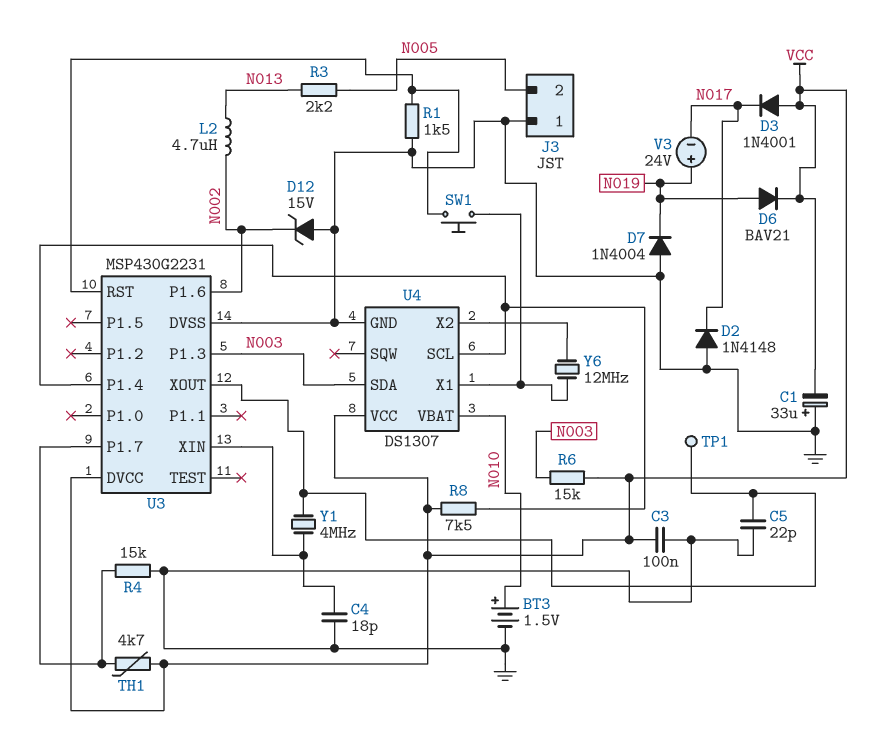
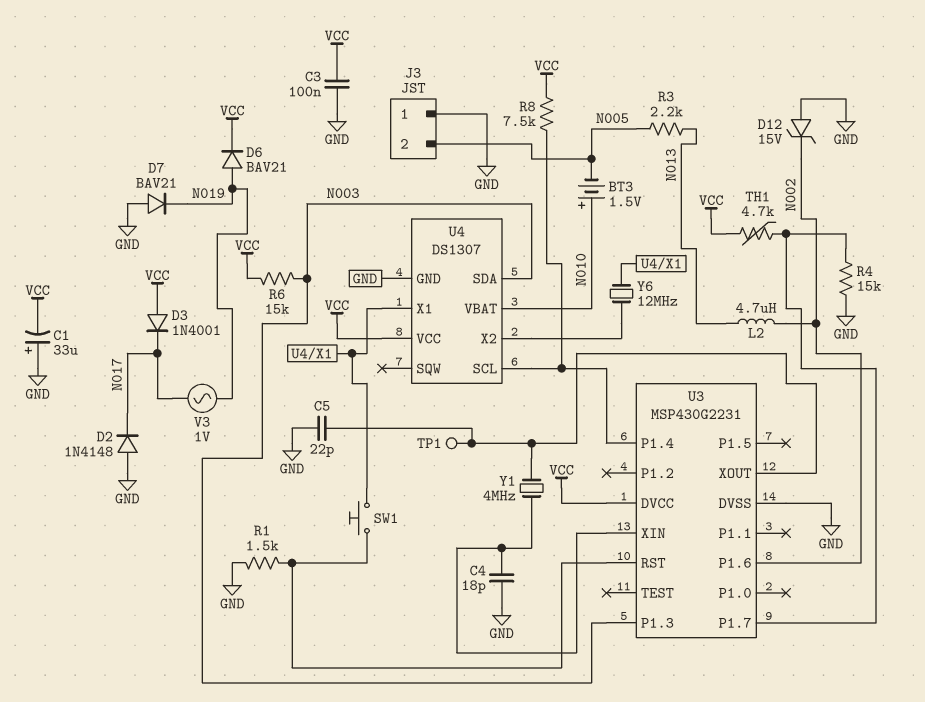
BT3: 1.5V (plus N010, minus GND) -> 1.5V (plus N010, minus N005)
D7: diode 1N4004 (A GND, K N019) -> diode BAV21 (A GND, K N019)
V3: 24V (plus N019, minus N017) -> AC 1V (N017, N019)

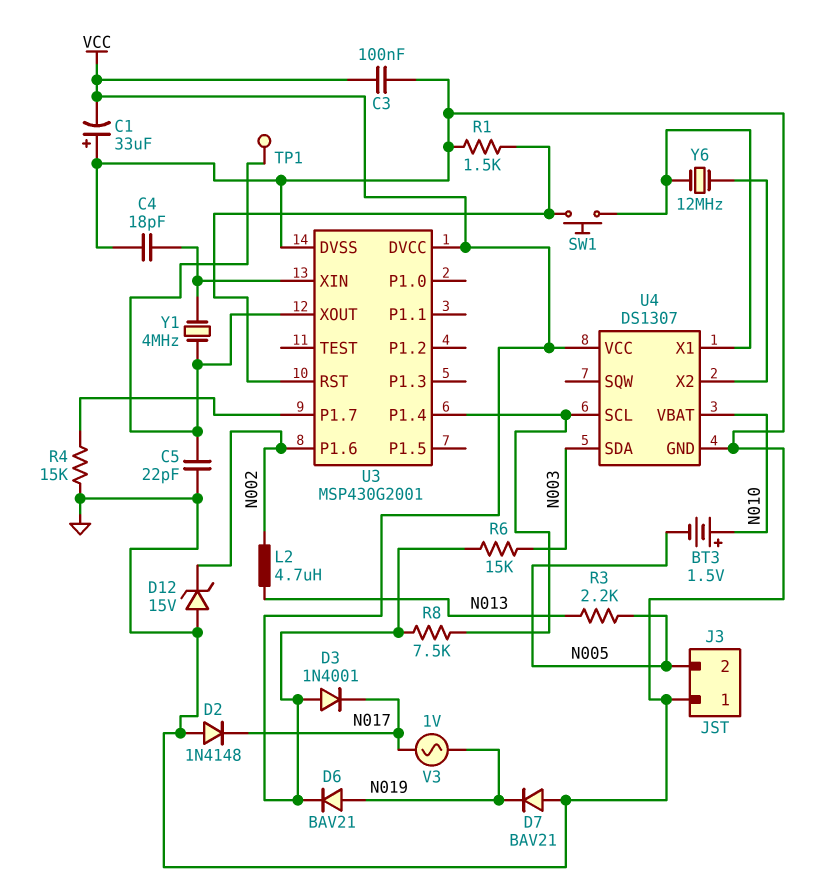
TH1: 4.7k (U3/P1.7, VCC) -> none
U3: MSP430G2231 -> MSP430G2001
U3 pin P1.3: N003 -> none

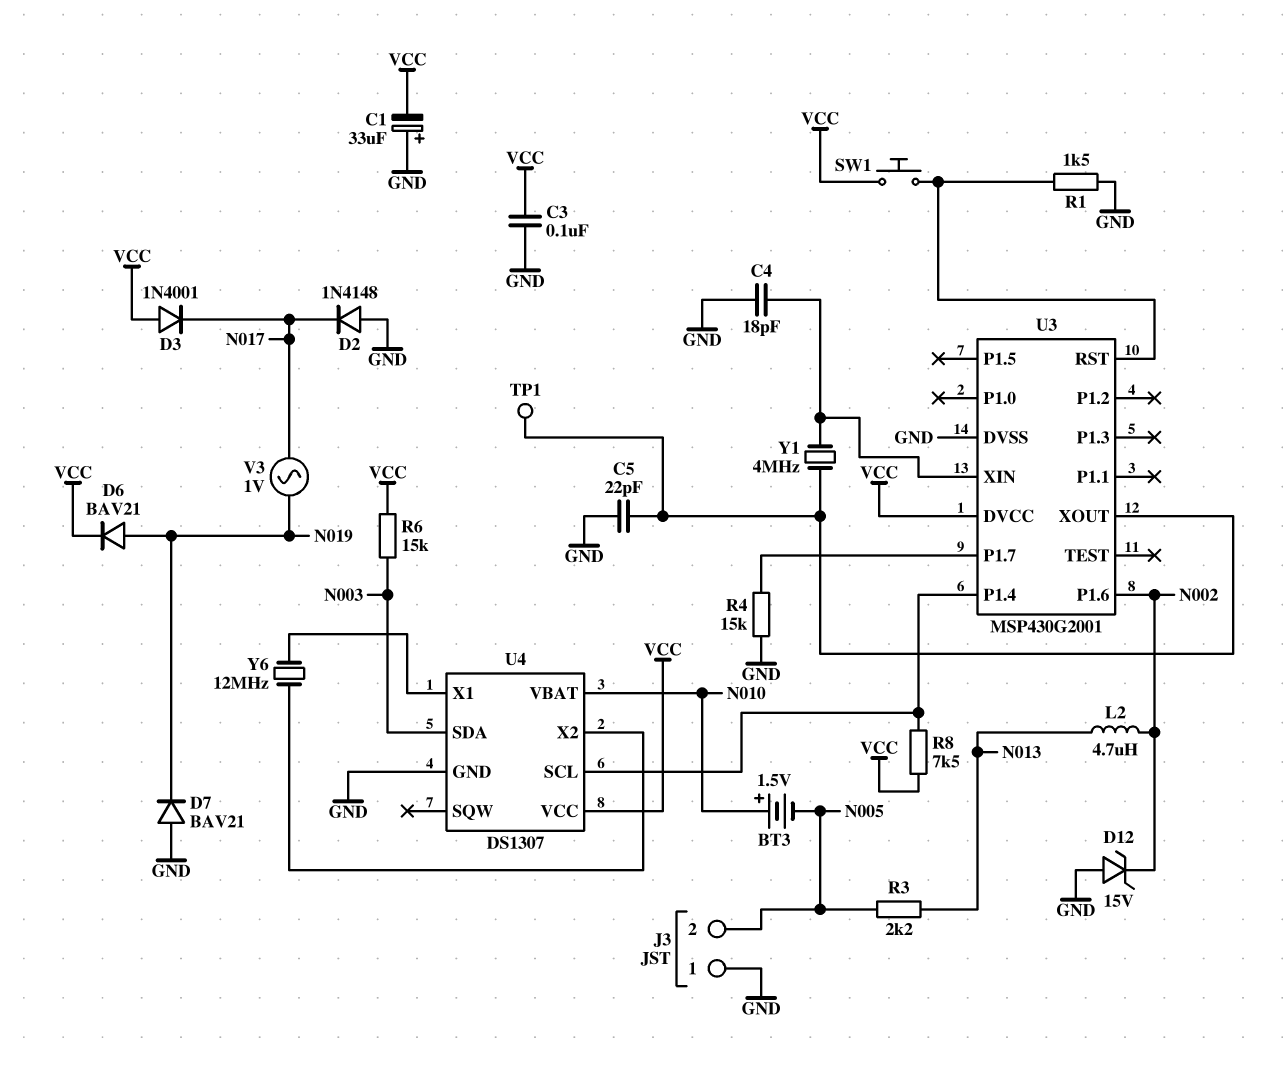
SW1: button (U3/RST, U4/X1) -> button (U3/RST, VCC)

